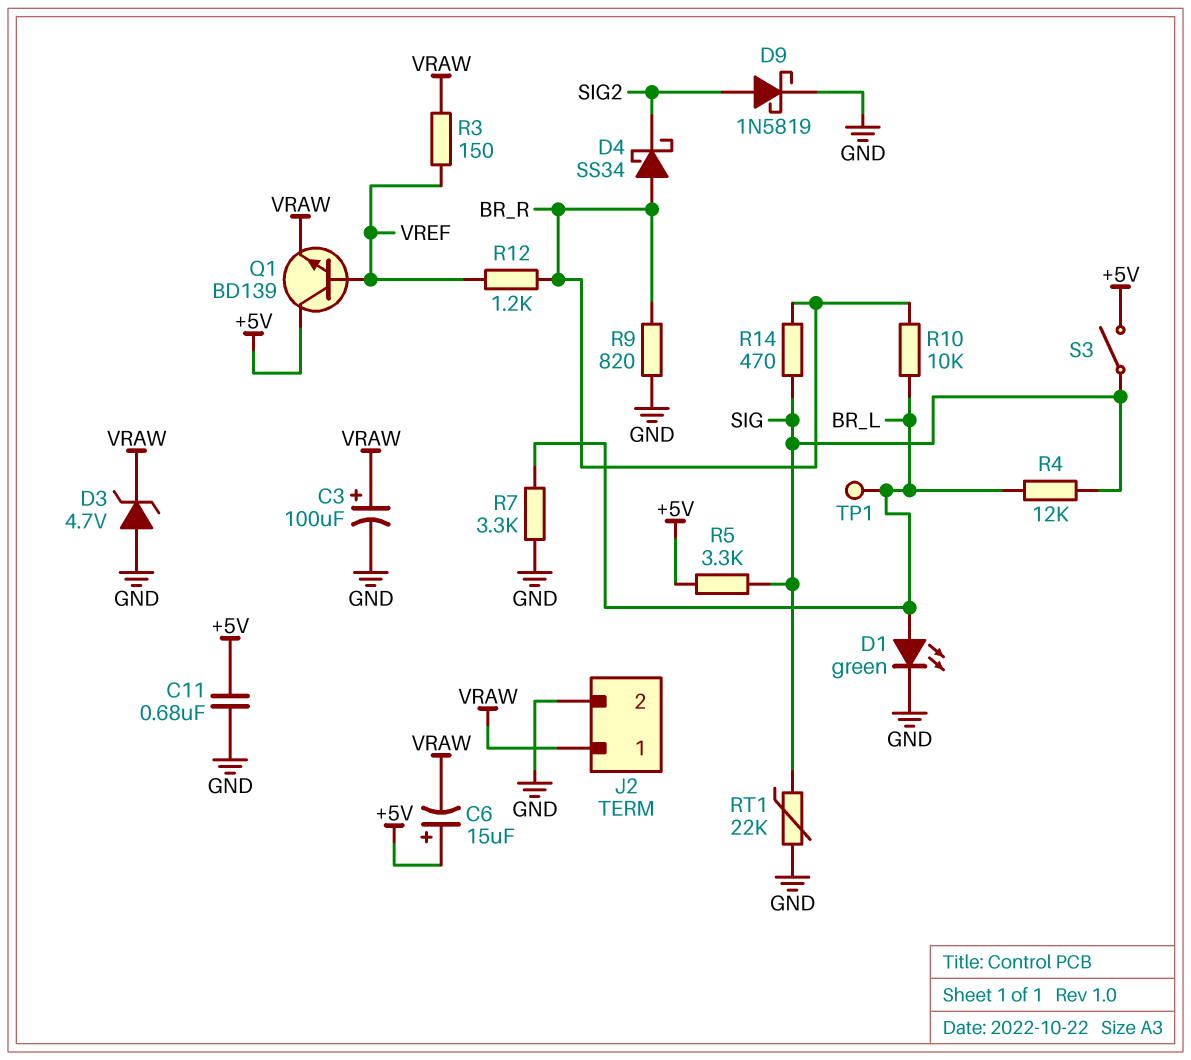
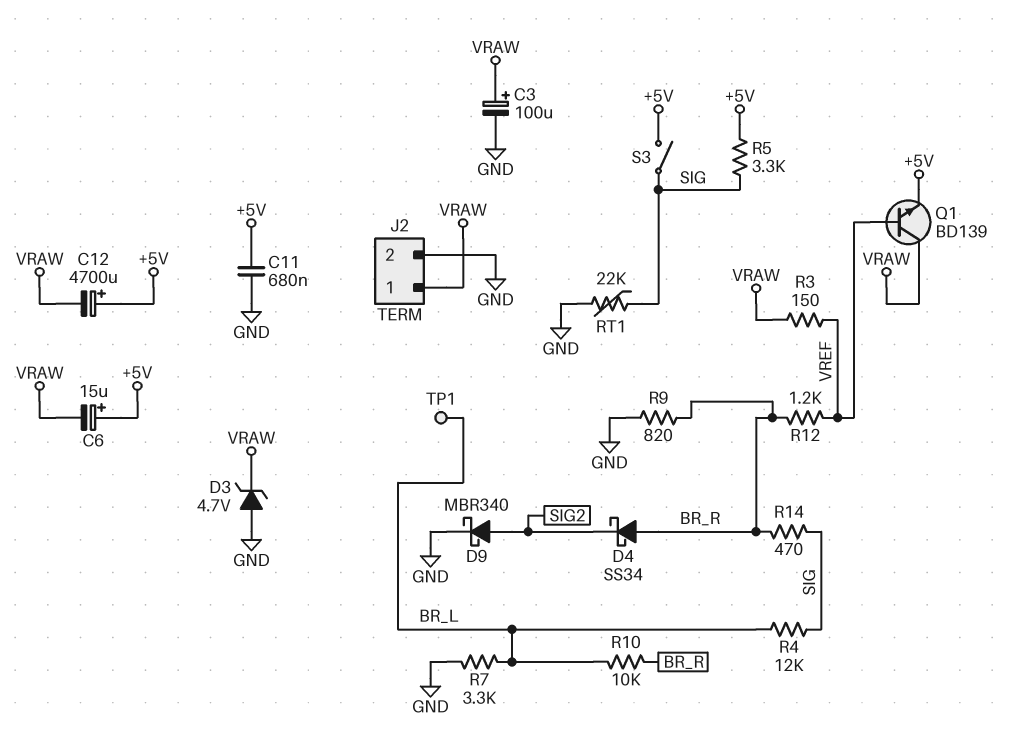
C12: none -> 4700uF (plus +5V, minus VRAW)
D1: LED green (A BR_L, K GND) -> none
D9: schottky 1N5819 (A SIG2, K GND) -> schottky MBR340 (A SIG2, K GND)
Q1: NPN BD139 (B VREF, C +5V, E VRAW) -> NPN BD139 (B VREF, C VRAW, E +5V)

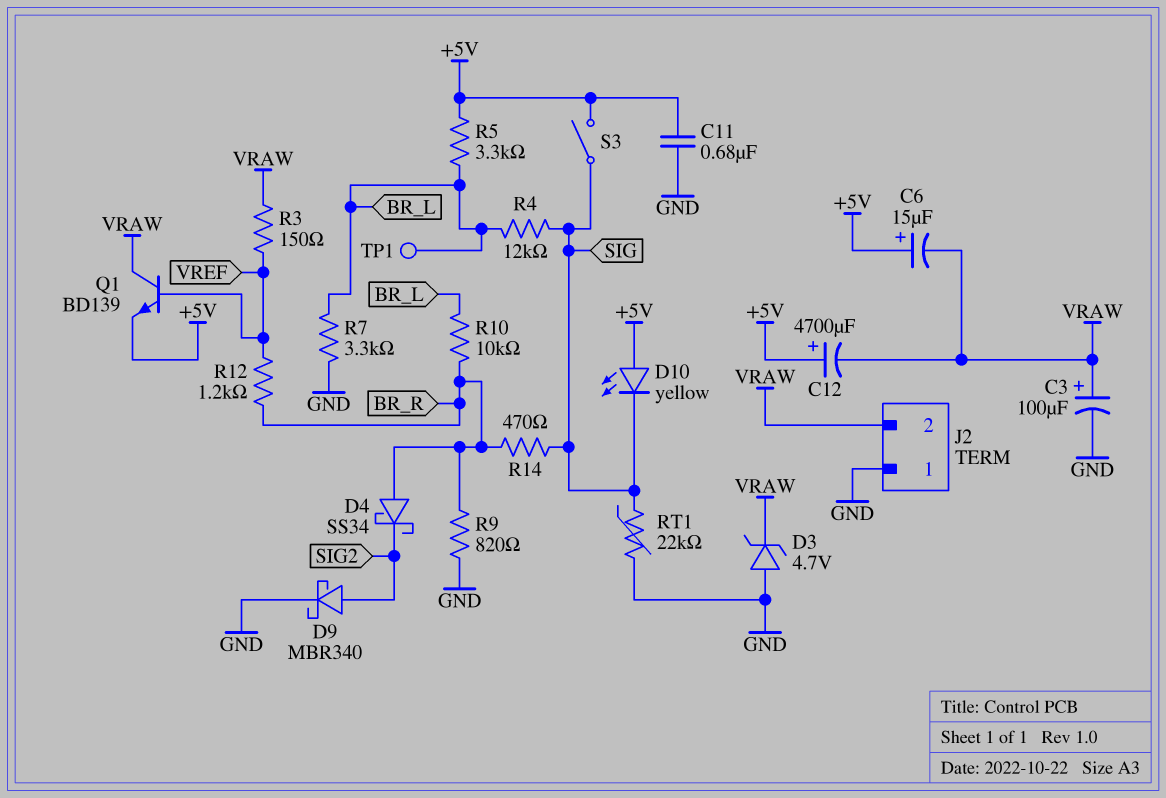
D10: none -> LED yellow (A +5V, K SIG)
J2 pin 1: VRAW -> GND
J2 pin 2: GND -> VRAW
R5: 3.3k (+5V, SIG) -> 3.3k (+5V, BR_L)

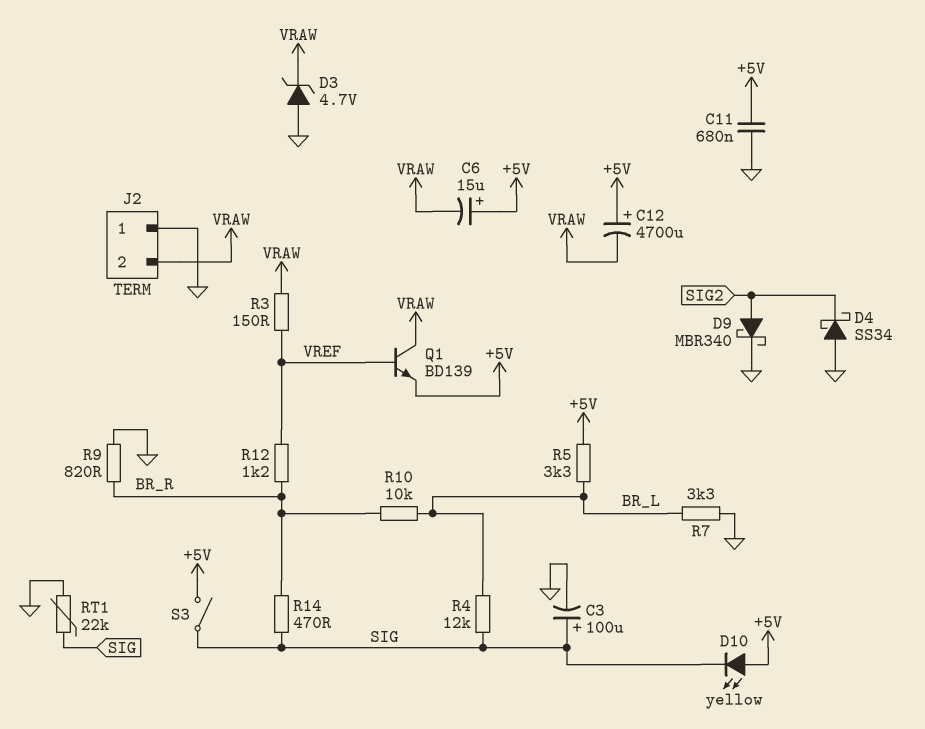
C3: 100uF (plus VRAW, minus GND) -> 100uF (plus SIG, minus GND)
D4: schottky SS34 (A BR_R, K SIG2) -> schottky SS34 (A GND, K SIG2)
TP1: test point (BR_L) -> none

